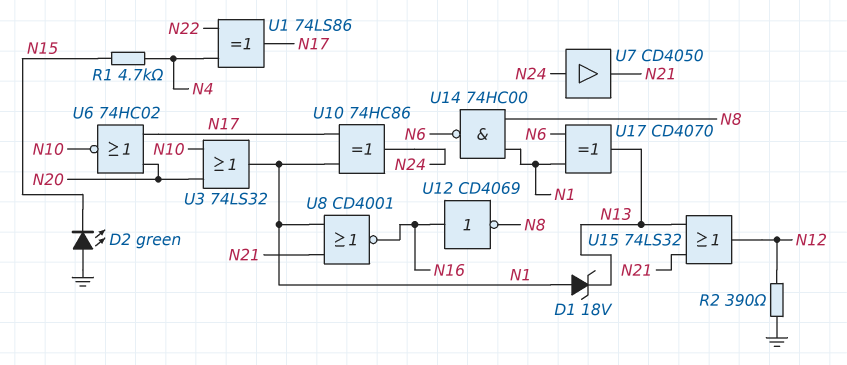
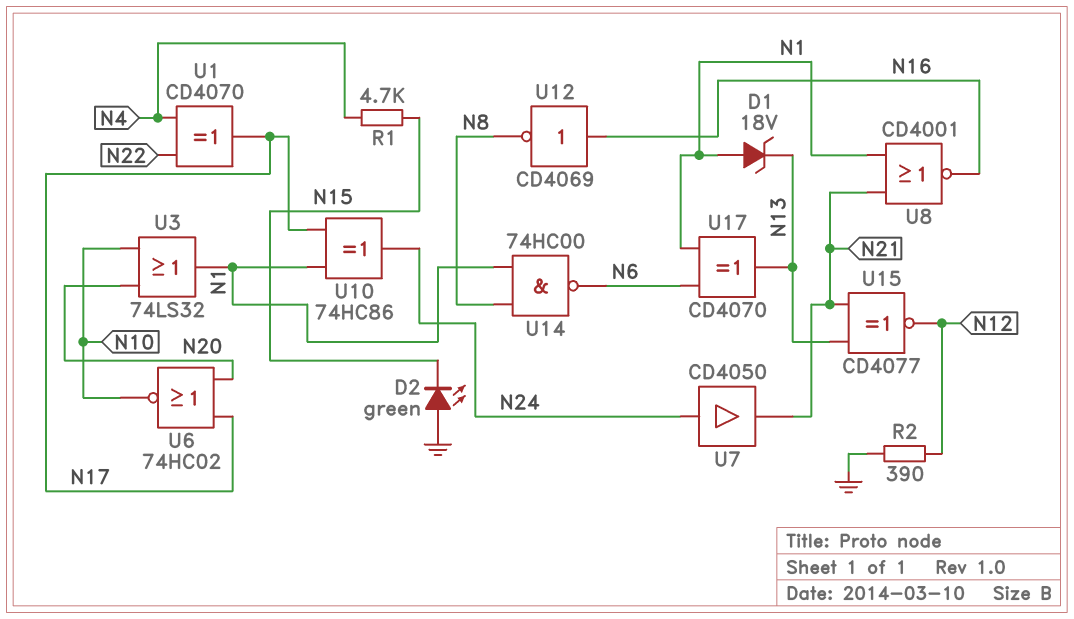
U1: XOR 74LS86 (in N4, in N22, out N17) -> XOR CD4070 (in N4, in N22, out N17)
U15: OR 74LS32 (in N13, in N21, out N12) -> XNOR CD4077 (in N13, in N21, out N12)

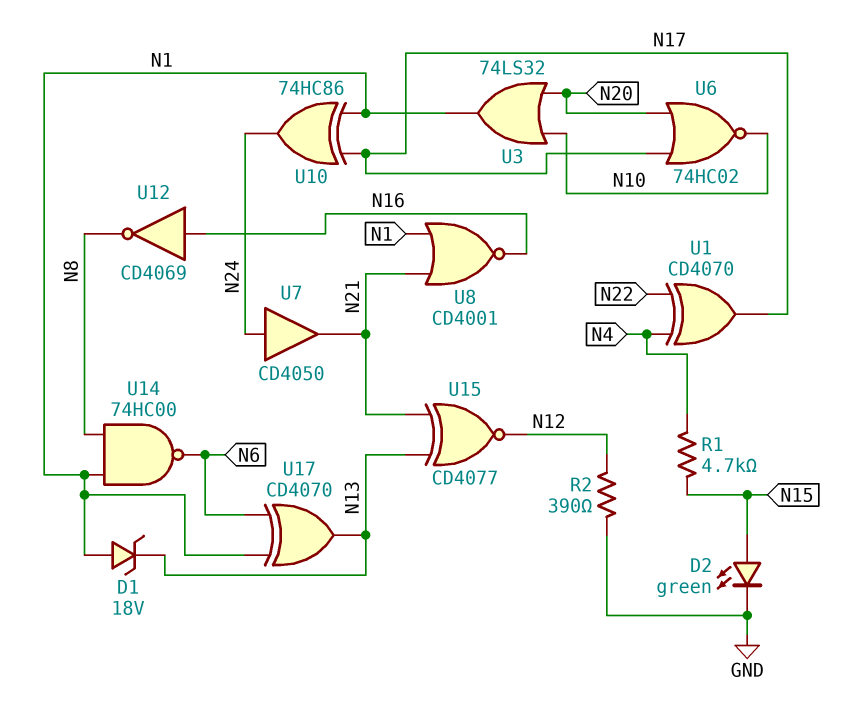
D2: LED green (A GND, K N15) -> LED green (A N15, K GND)

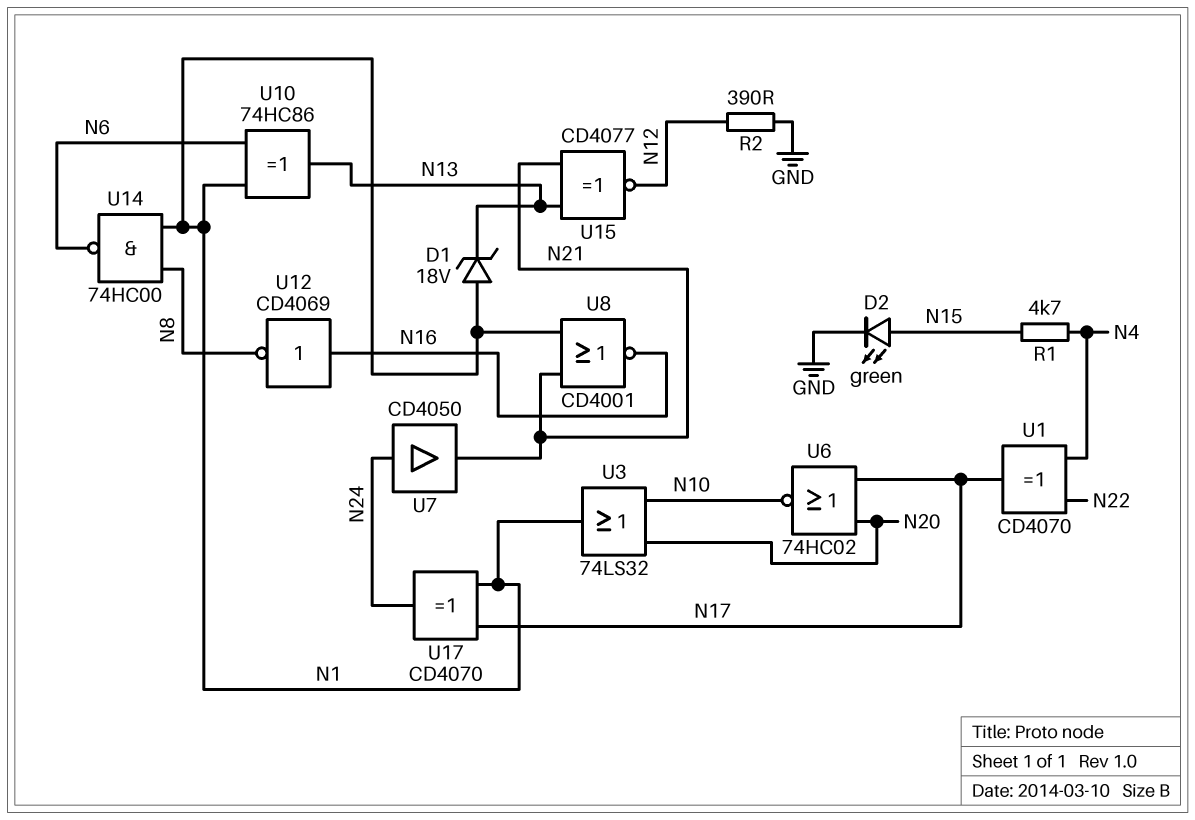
U10: XOR 74HC86 (in N1, in N17, out N24) -> XOR 74HC86 (in N1, in N6, out N13)
U17: XOR CD4070 (in N1, in N6, out N13) -> XOR CD4070 (in N1, in N17, out N24)

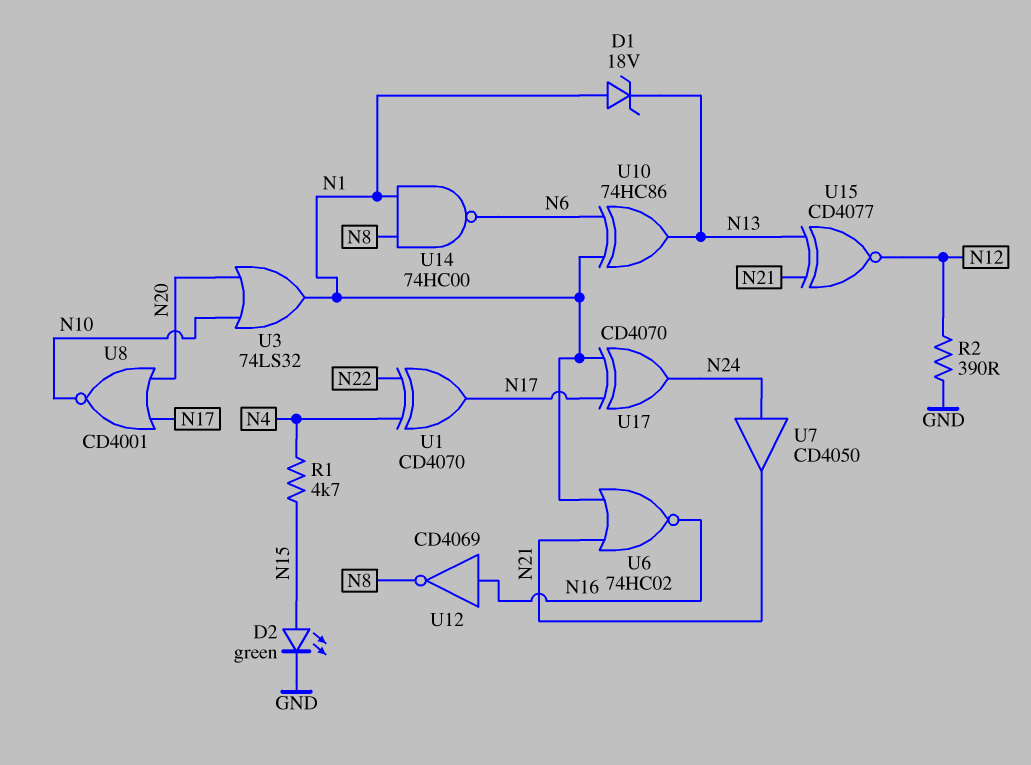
U6: NOR 74HC02 (in N17, in N20, out N10) -> NOR 74HC02 (in N1, in N21, out N16)
U8: NOR CD4001 (in N1, in N21, out N16) -> NOR CD4001 (in N17, in N20, out N10)

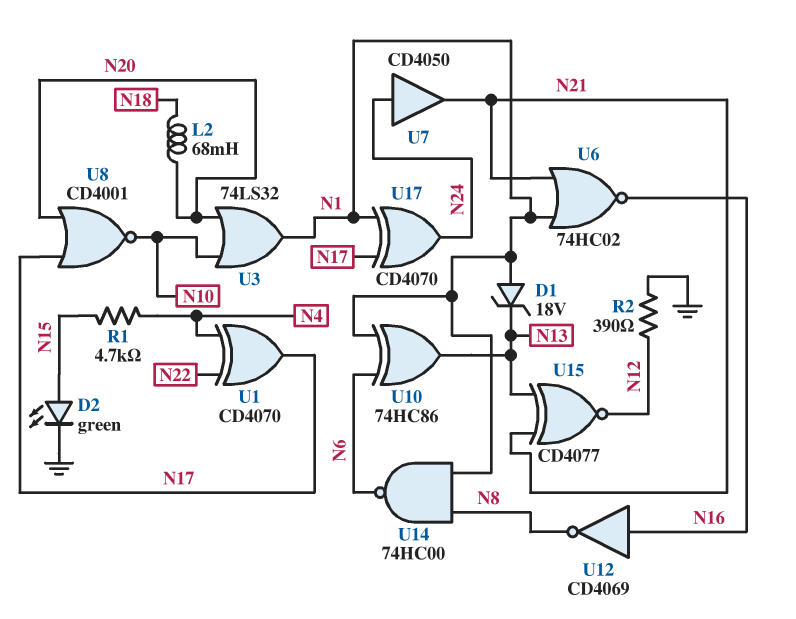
L2: none -> 68mH (N18, N20)

